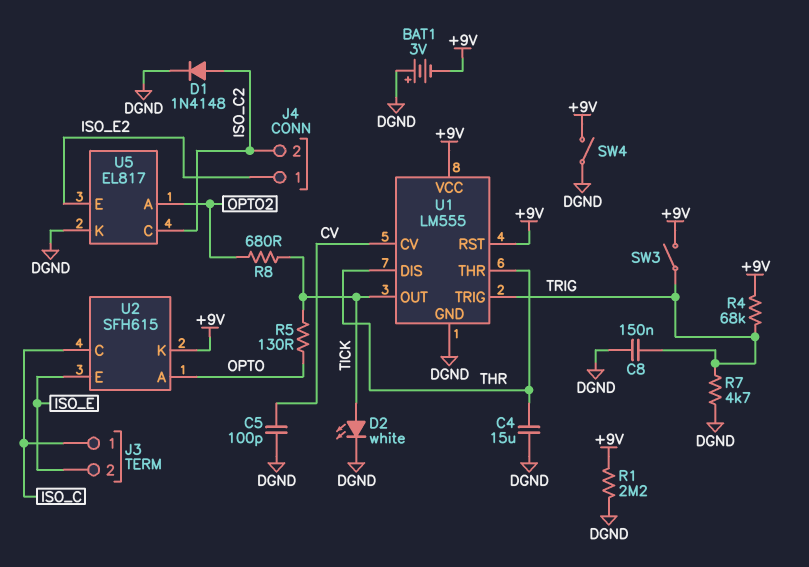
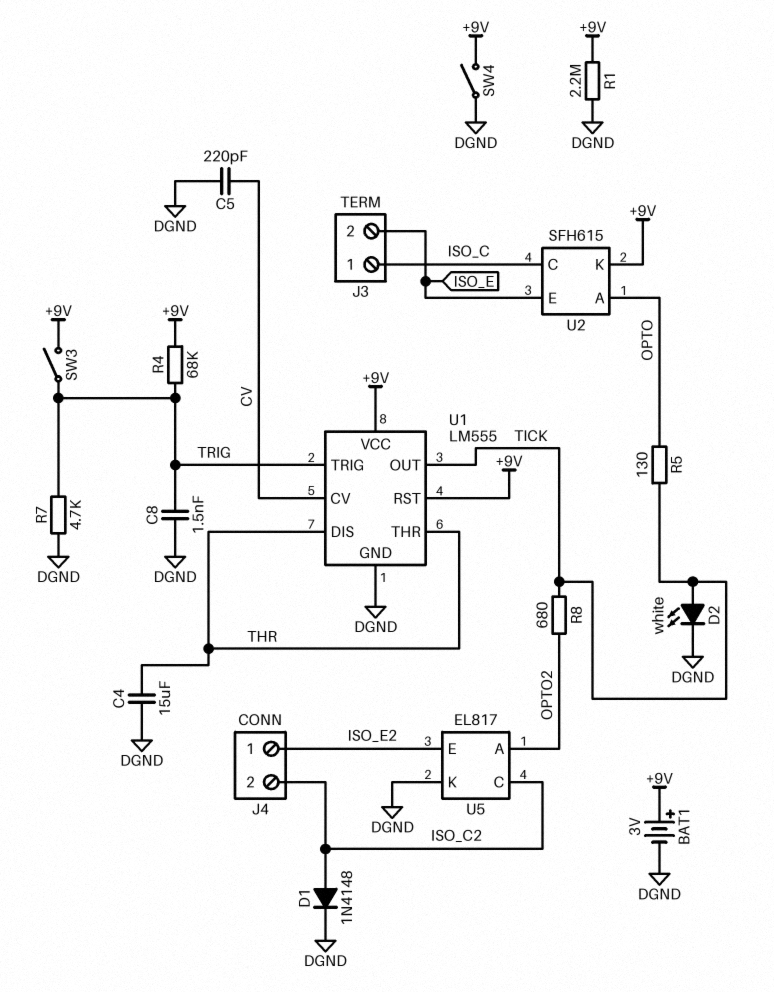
BAT1: 3V (plus DGND, minus +9V) -> 3V (plus +9V, minus DGND)
C5: 100pF (CV, DGND) -> 220pF (CV, DGND)
C8: 150nF (DGND, TRIG) -> 1.5nF (DGND, TRIG)

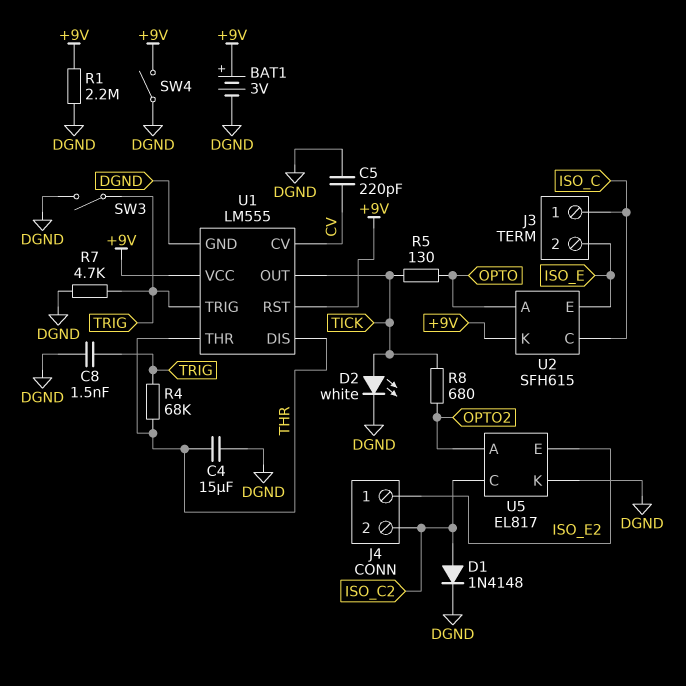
R4: 68k (+9V, TRIG) -> 68k (THR, TRIG)
SW3: switch (+9V, TRIG) -> switch (DGND, TRIG)

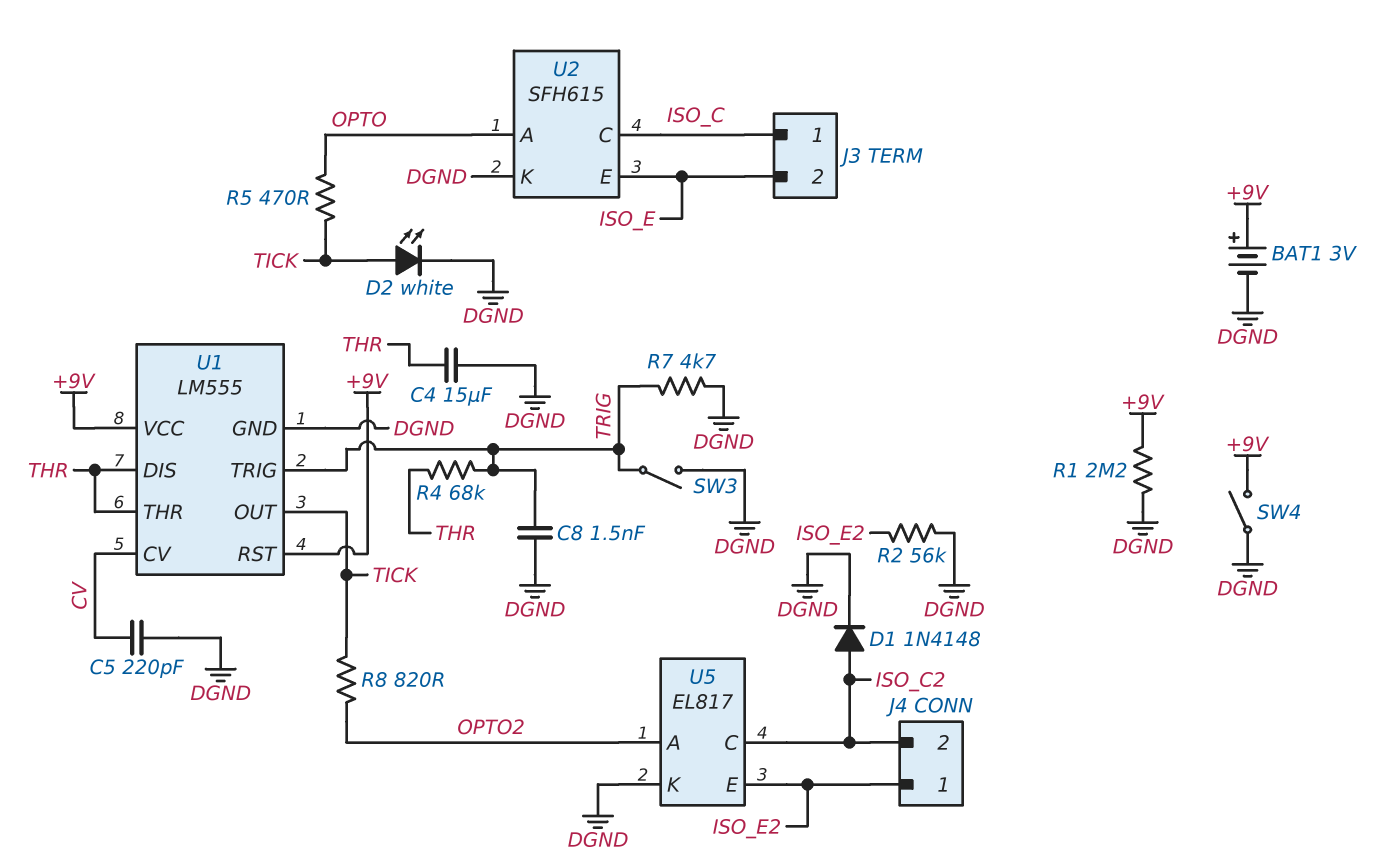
R2: none -> 56k (DGND, ISO_E2)
R5: 130 (OPTO, TICK) -> 470 (OPTO, TICK)
R8: 680 (OPTO2, TICK) -> 820 (OPTO2, TICK)
U2 pin K: +9V -> DGND

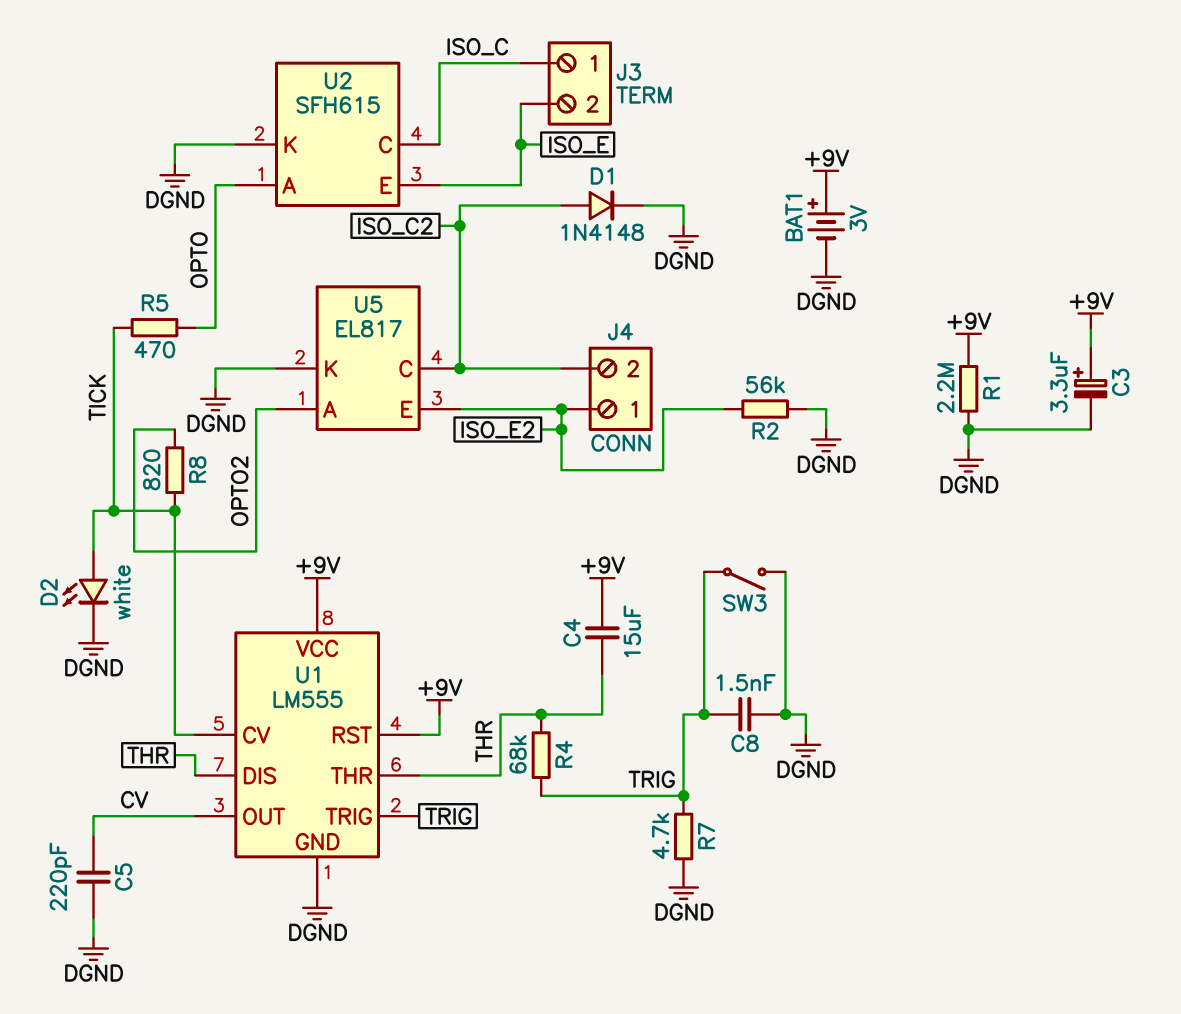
C3: none -> 3.3uF (plus +9V, minus DGND)
C4: 15uF (DGND, THR) -> 15uF (+9V, THR)
SW4: switch (+9V, DGND) -> none
U1 pin CV: CV -> TICK
U1 pin OUT: TICK -> CV

